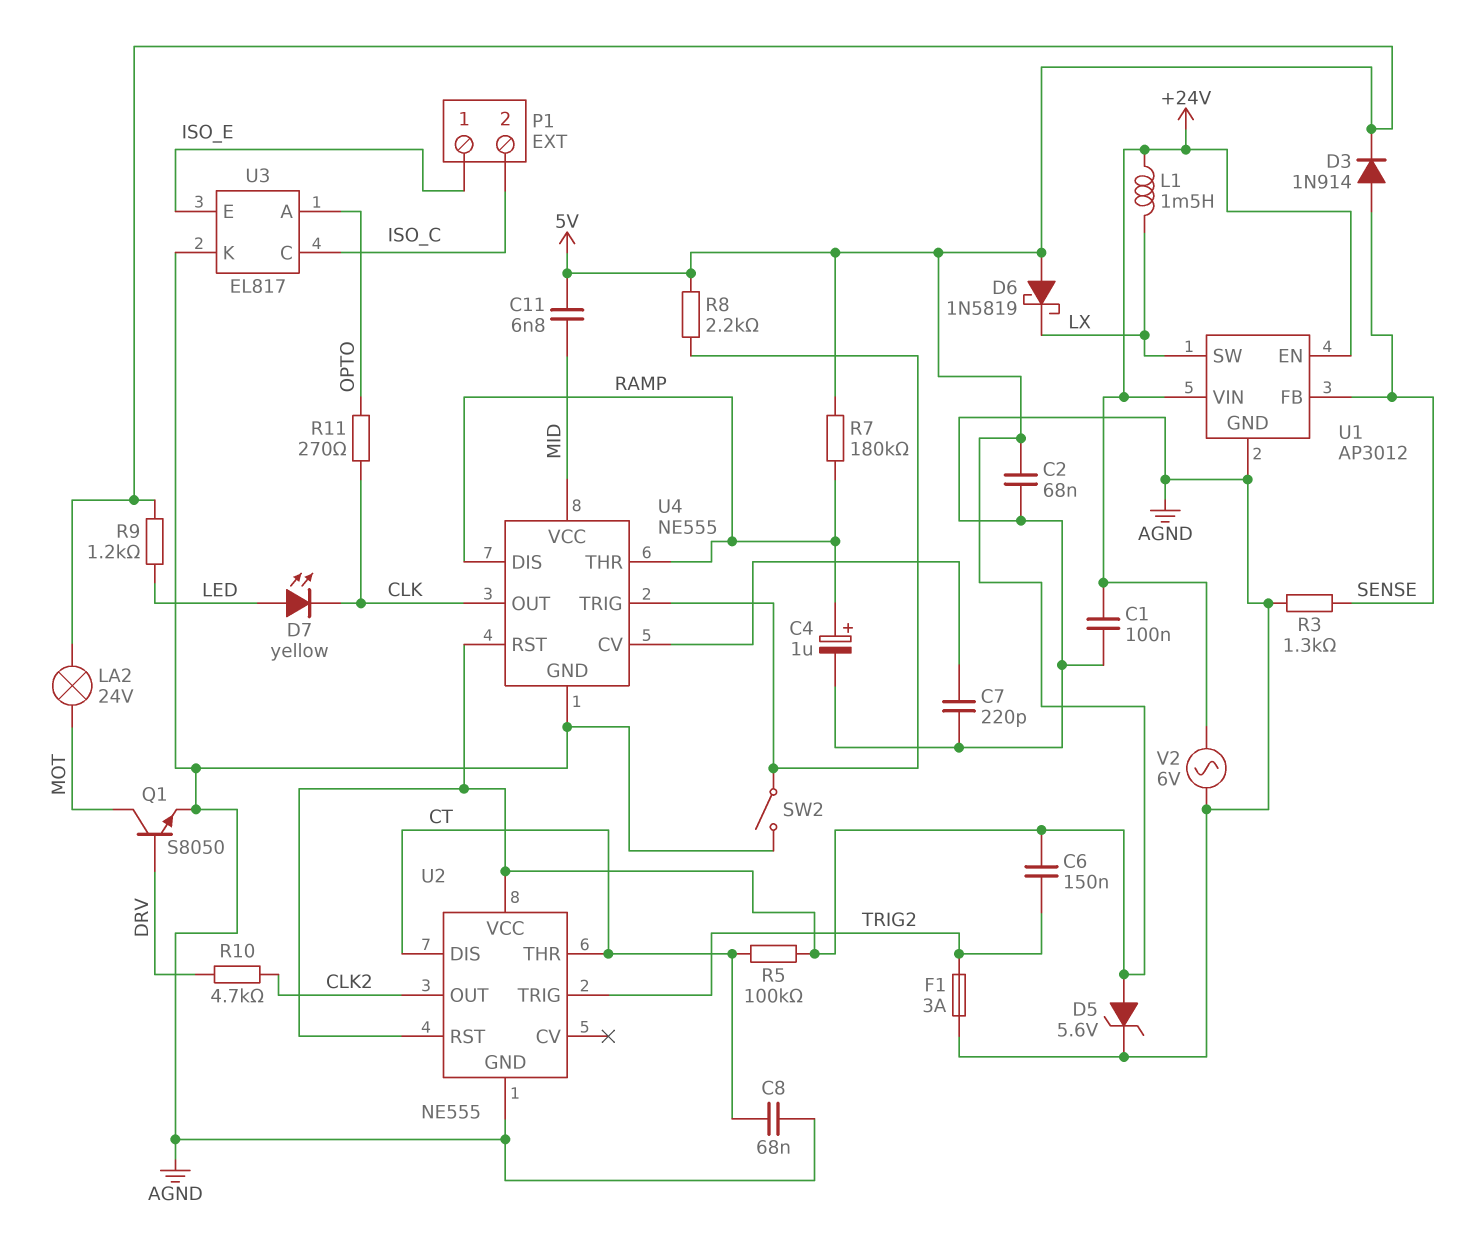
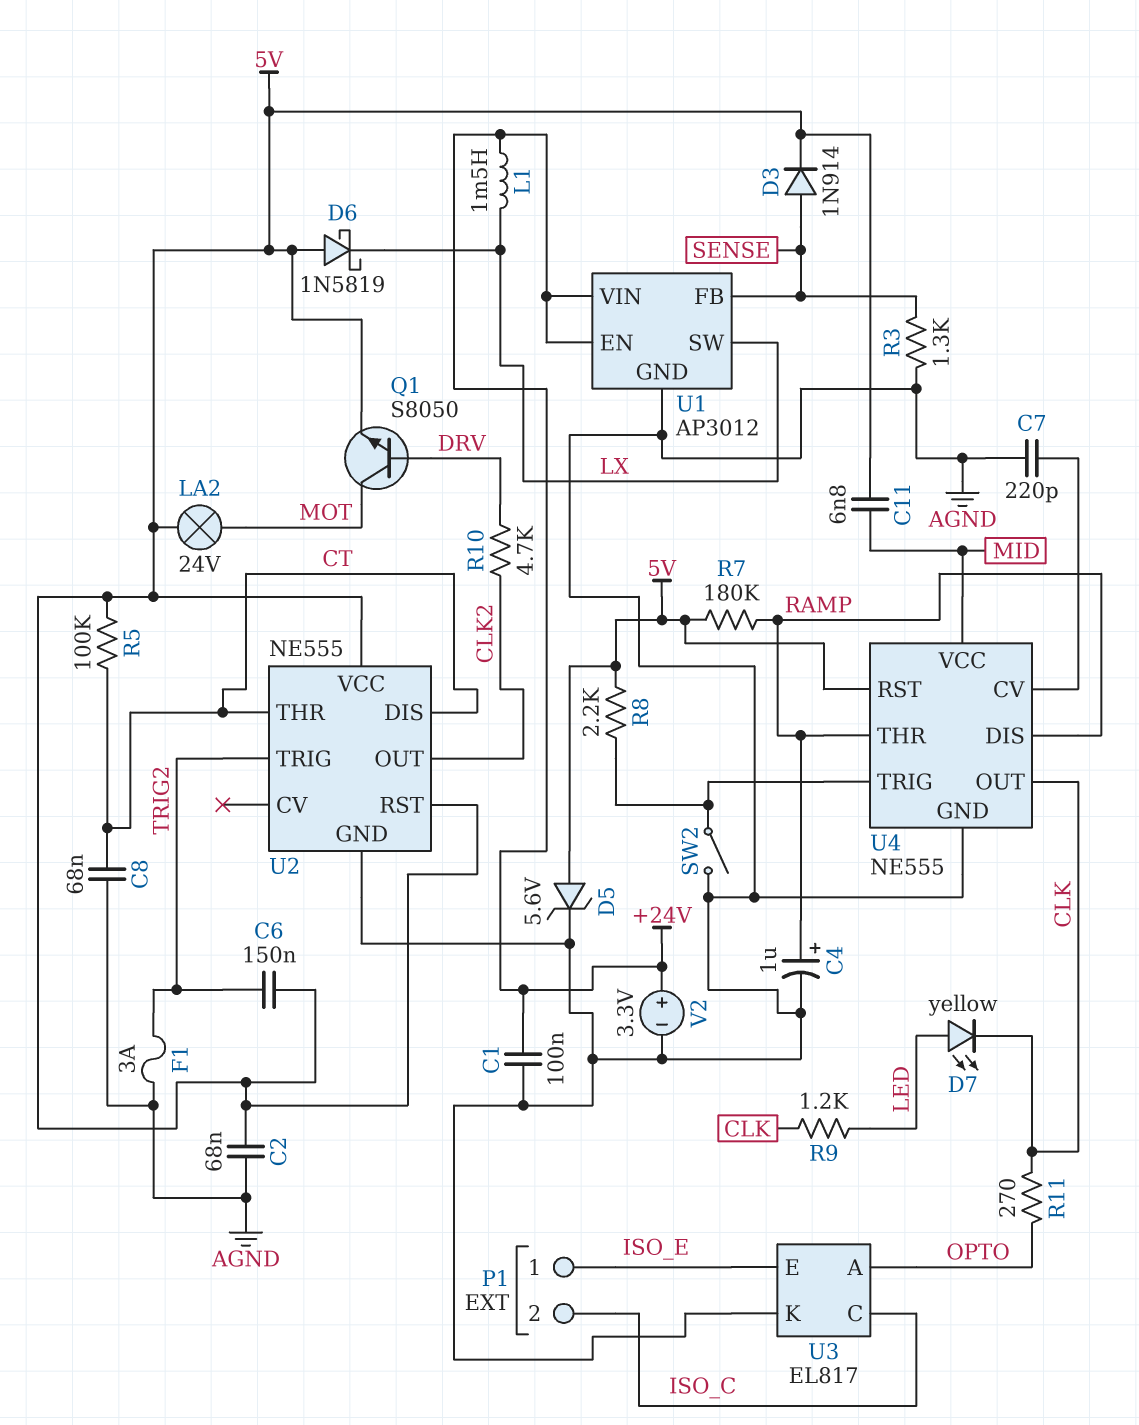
Q1: NPN S8050 (B DRV, C MOT, E AGND) -> NPN S8050 (B DRV, C MOT, E 5V)
R9: 1.2k (5V, LED) -> 1.2k (CLK, LED)
V2: AC 6V (+24V, AGND) -> 3.3V (plus +24V, minus AGND)

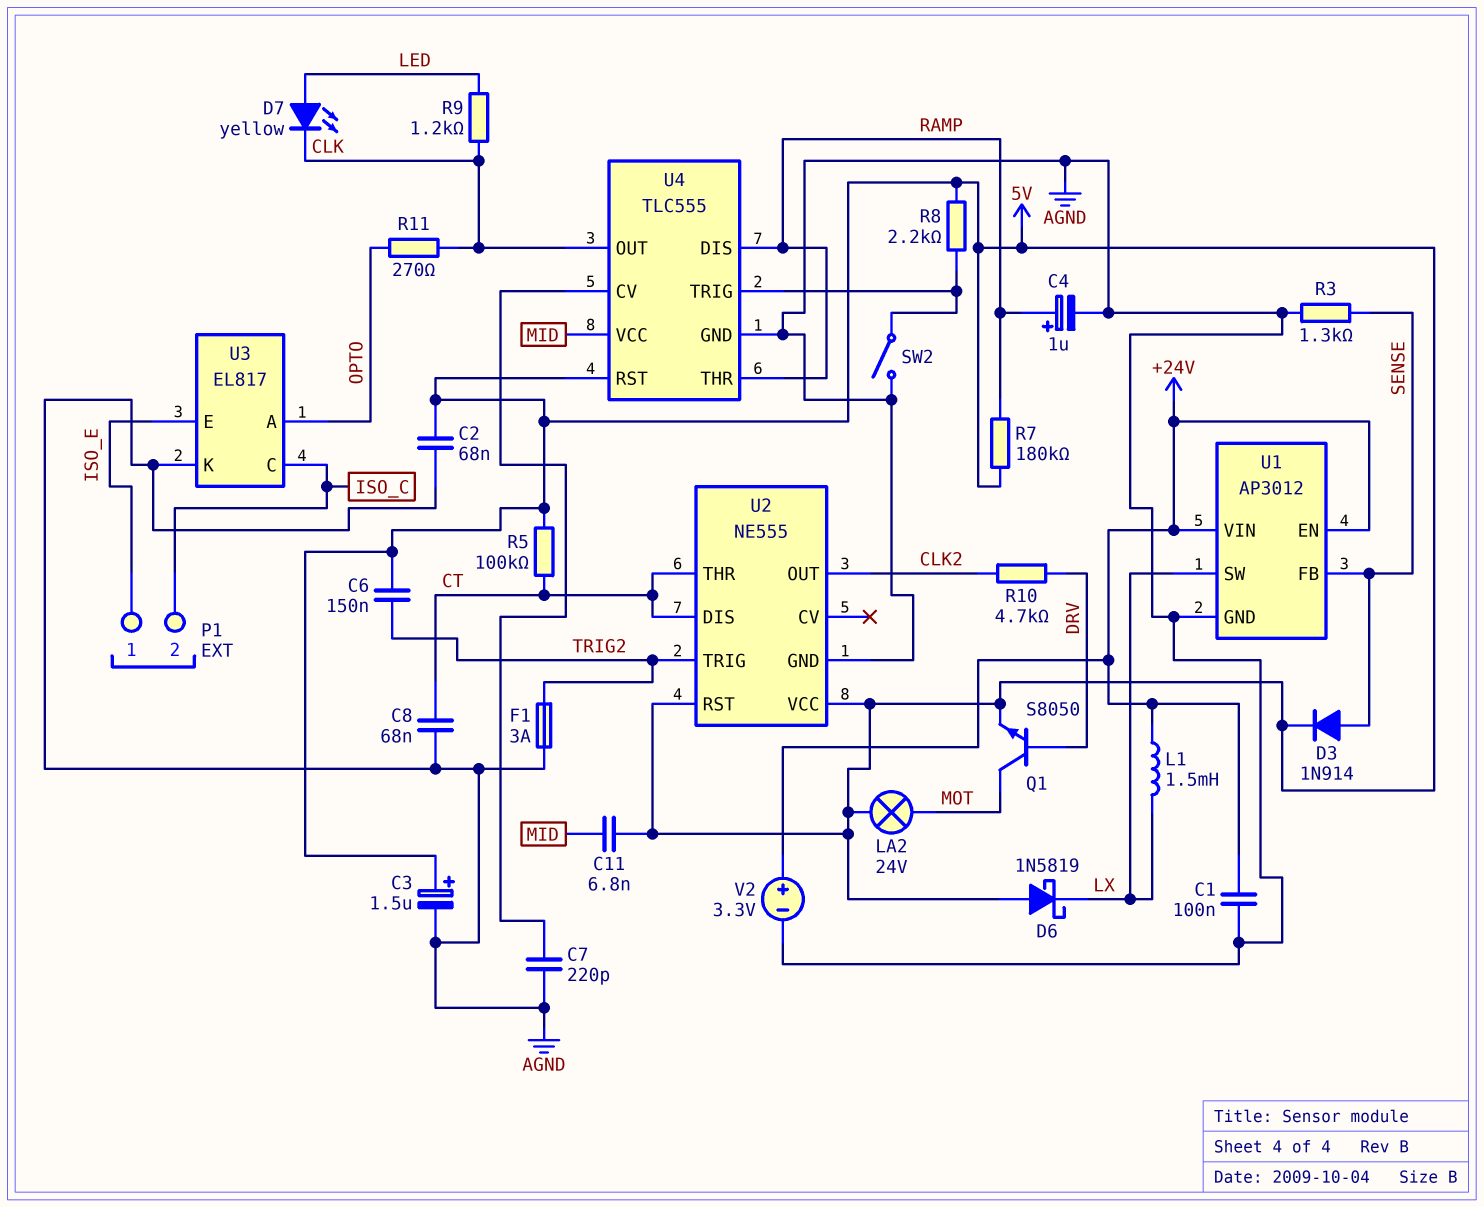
C3: none -> 1.5uF (plus 5V, minus AGND)
D5: zener 5.6V (A 5V, K AGND) -> none
U4: NE555 -> TLC555

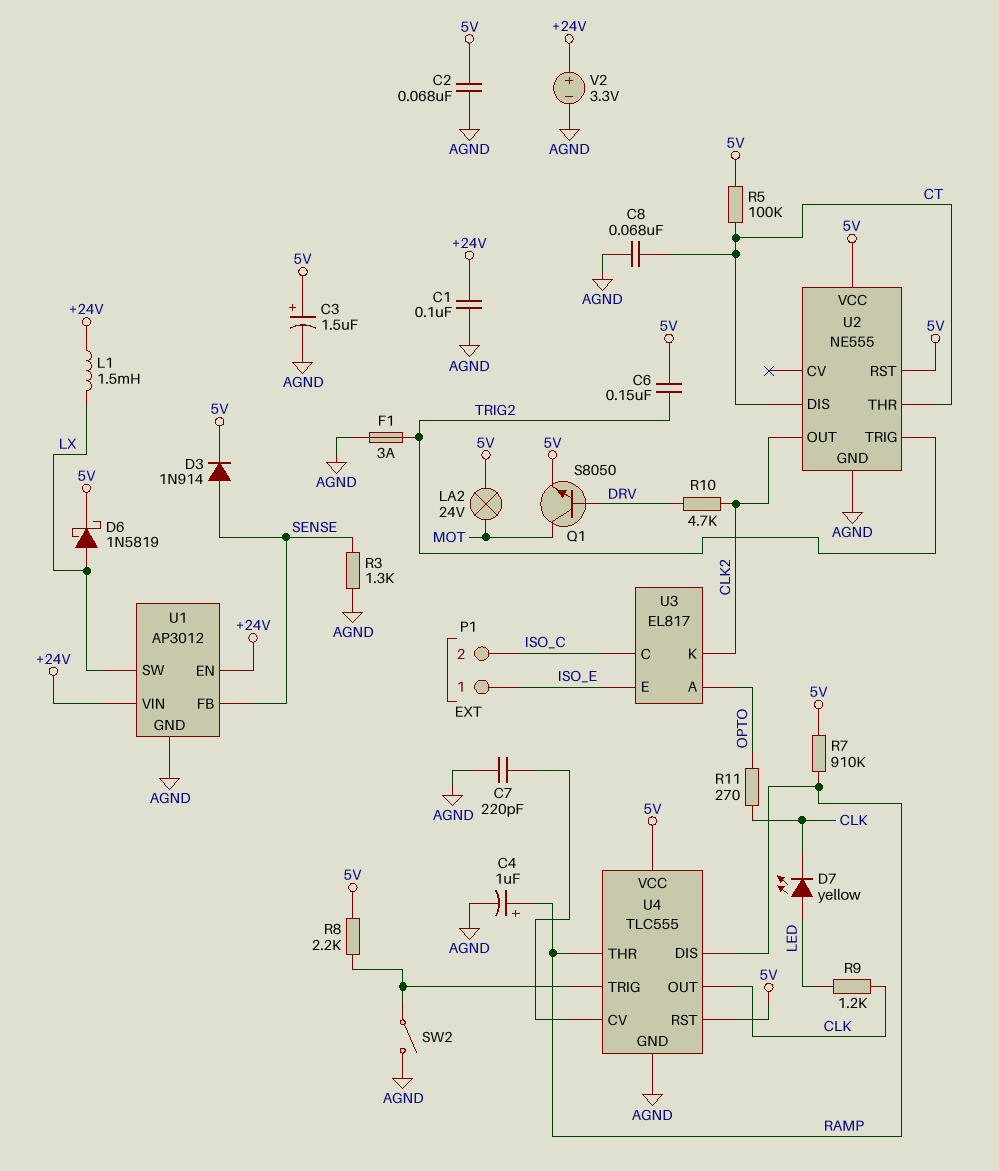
C11: 6.8nF (5V, MID) -> none
D6: schottky 1N5819 (A 5V, K LX) -> schottky 1N5819 (A LX, K 5V)
R7: 180k (5V, RAMP) -> 910k (5V, RAMP)
U3 pin K: AGND -> CLK2
U4 pin VCC: MID -> 5V

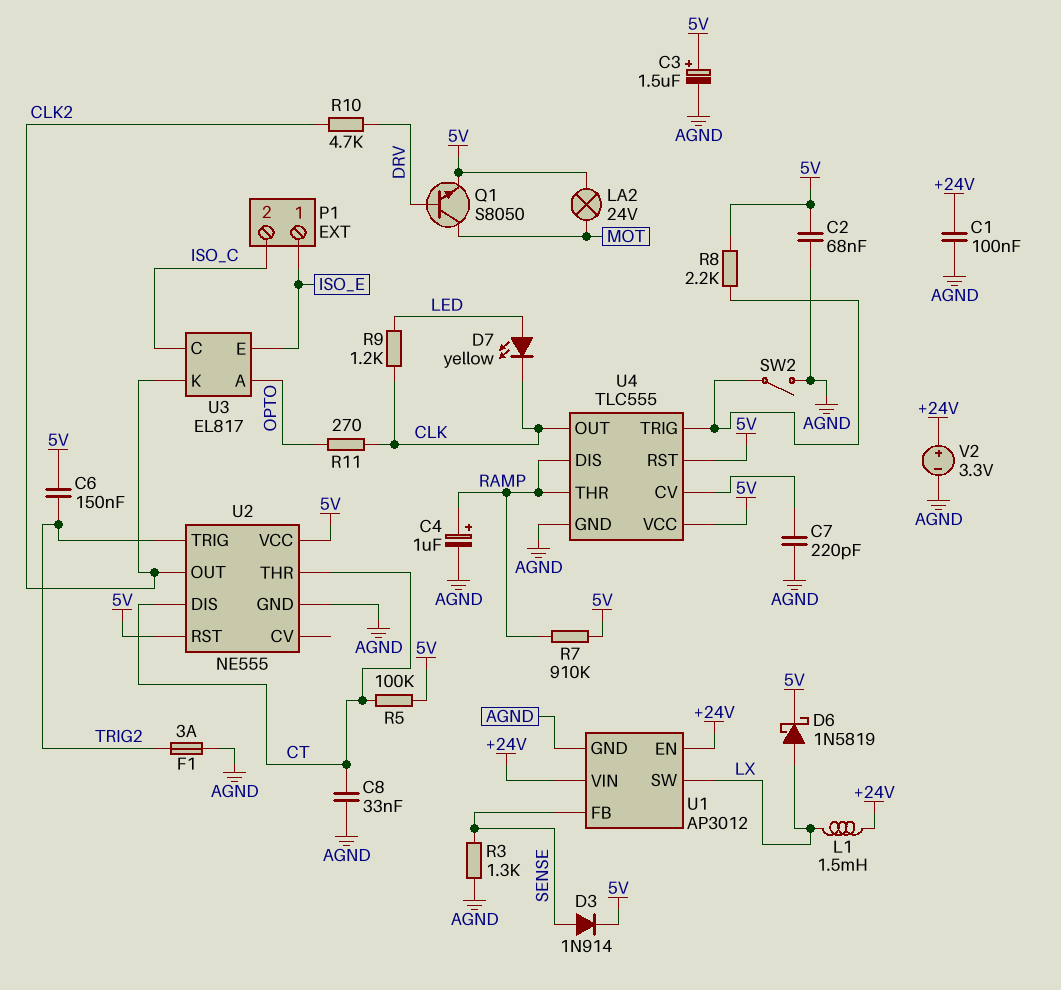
C8: 68nF (AGND, CT) -> 33nF (AGND, CT)

